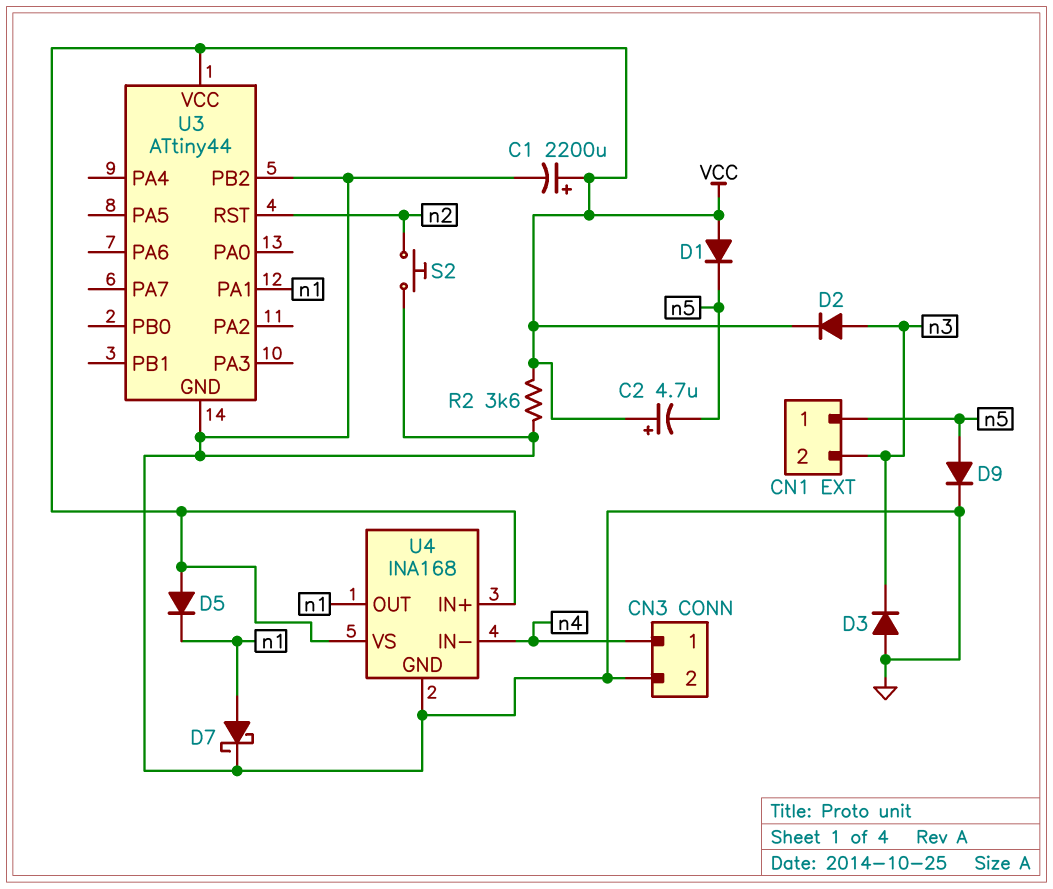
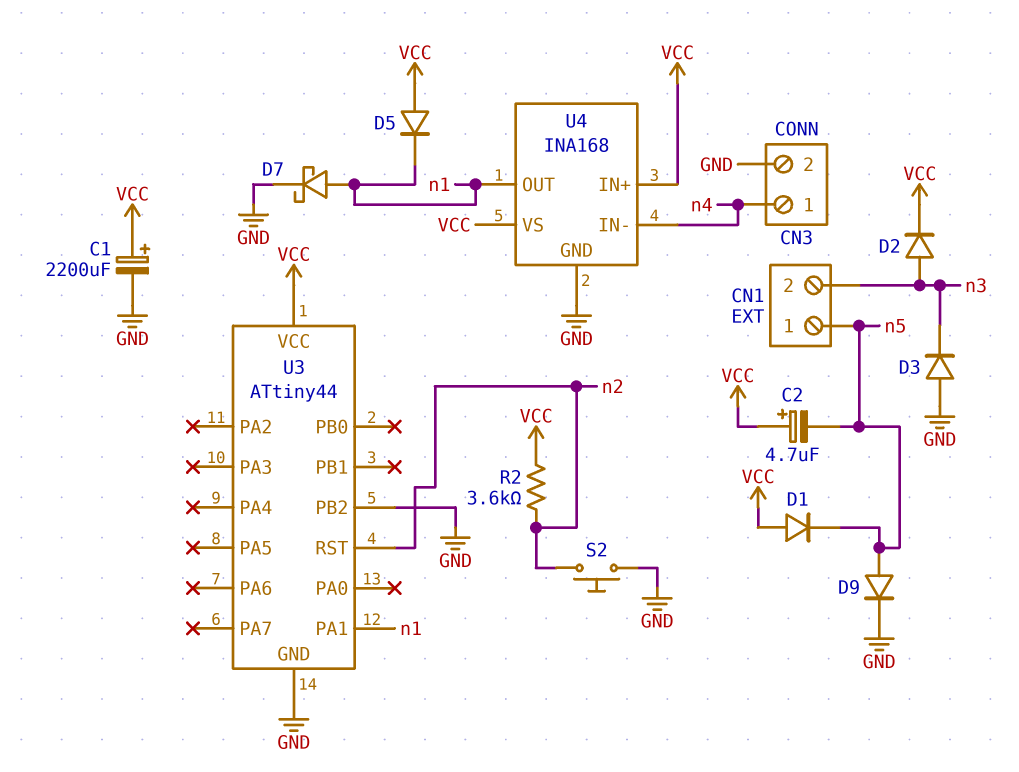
R2: 3.6k (GND, VCC) -> 3.6k (VCC, n2)

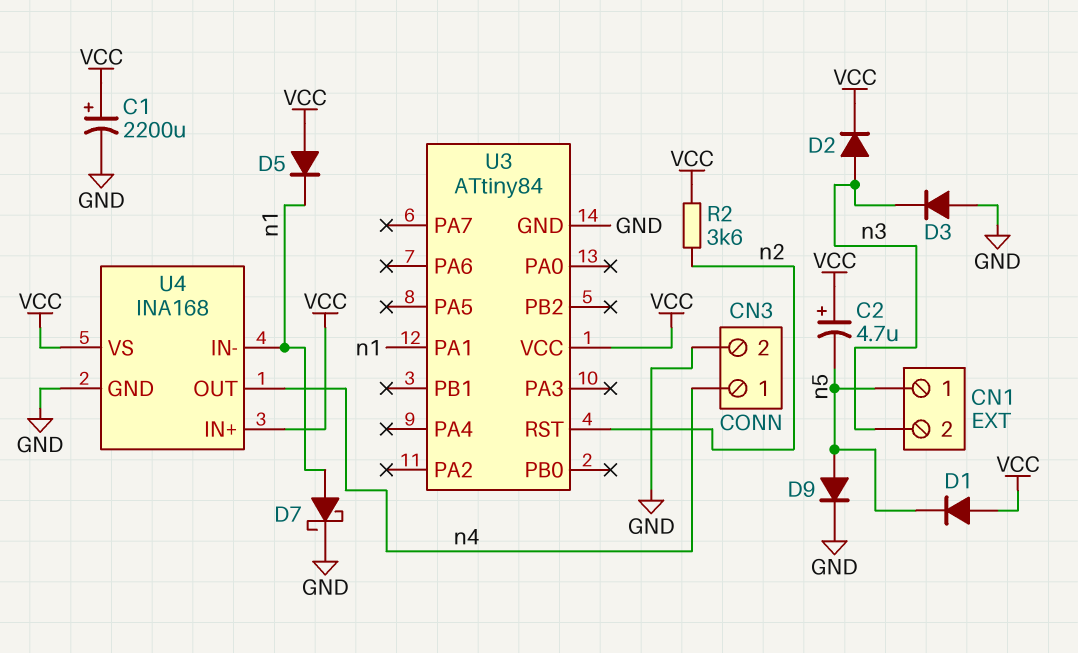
S2: button (GND, n2) -> none
U3: ATtiny44 -> ATtiny84
U3 pin PB2: GND -> none
U4 pin IN-: n4 -> n1
U4 pin OUT: n1 -> n4

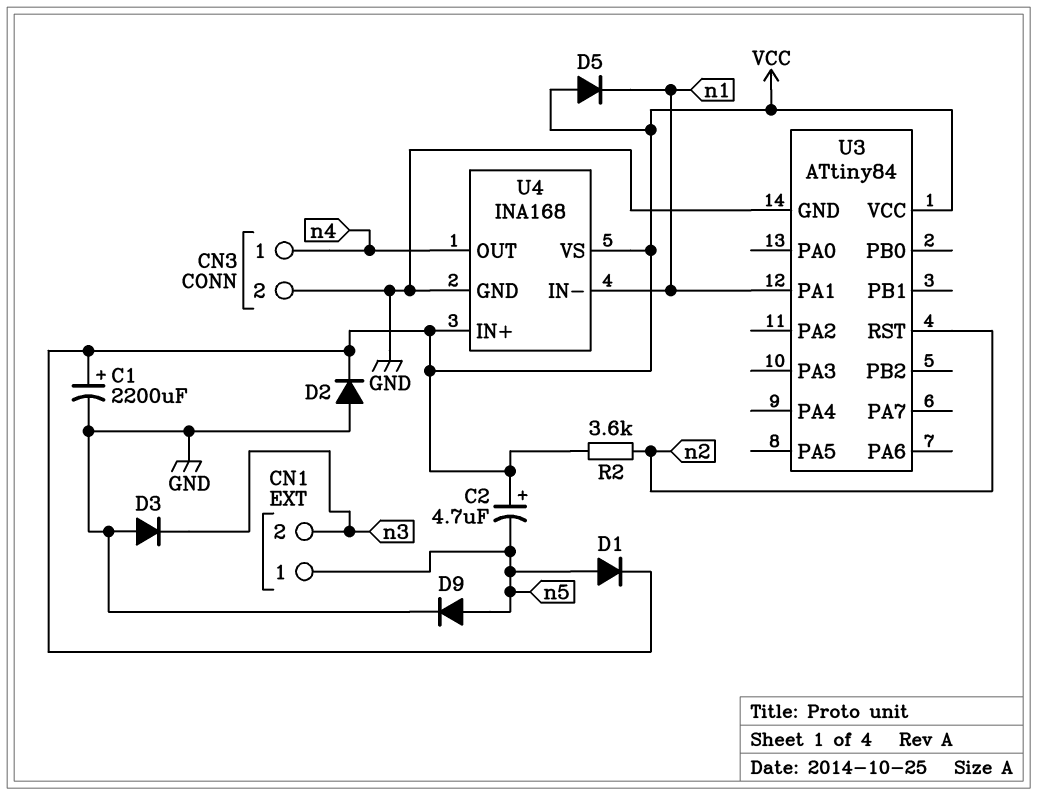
D1: diode (A VCC, K n5) -> diode (A n5, K VCC)
D2: diode (A n3, K VCC) -> diode (A GND, K VCC)
D7: schottky (A n1, K GND) -> none

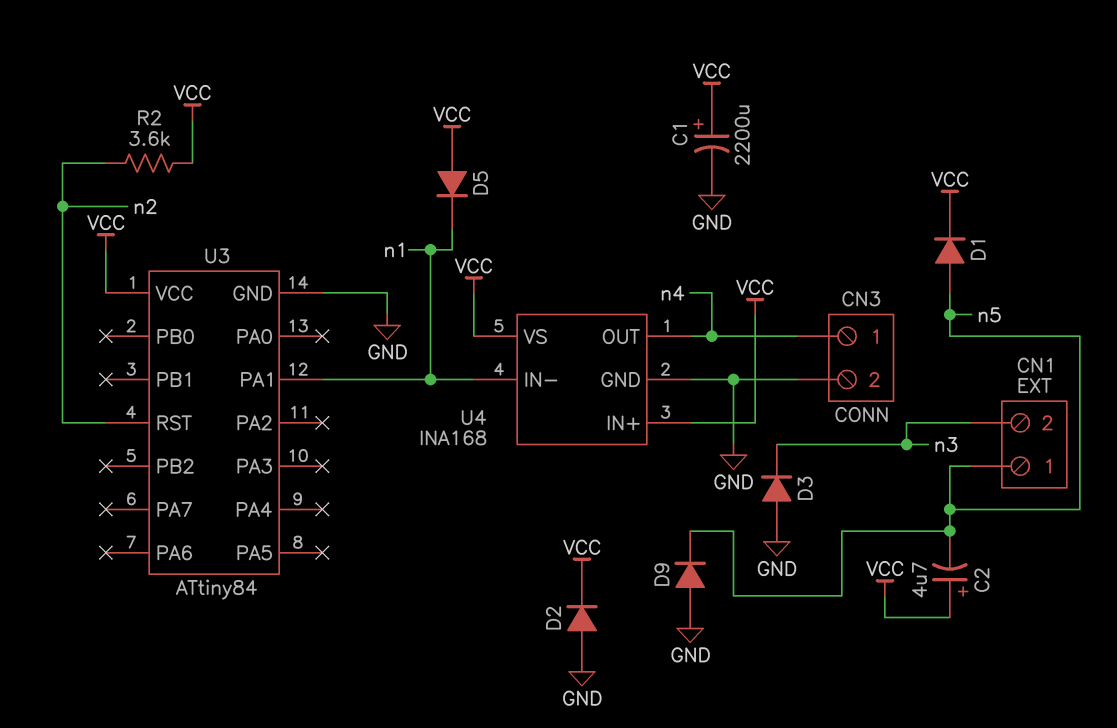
D9: diode (A n5, K GND) -> diode (A GND, K n5)

